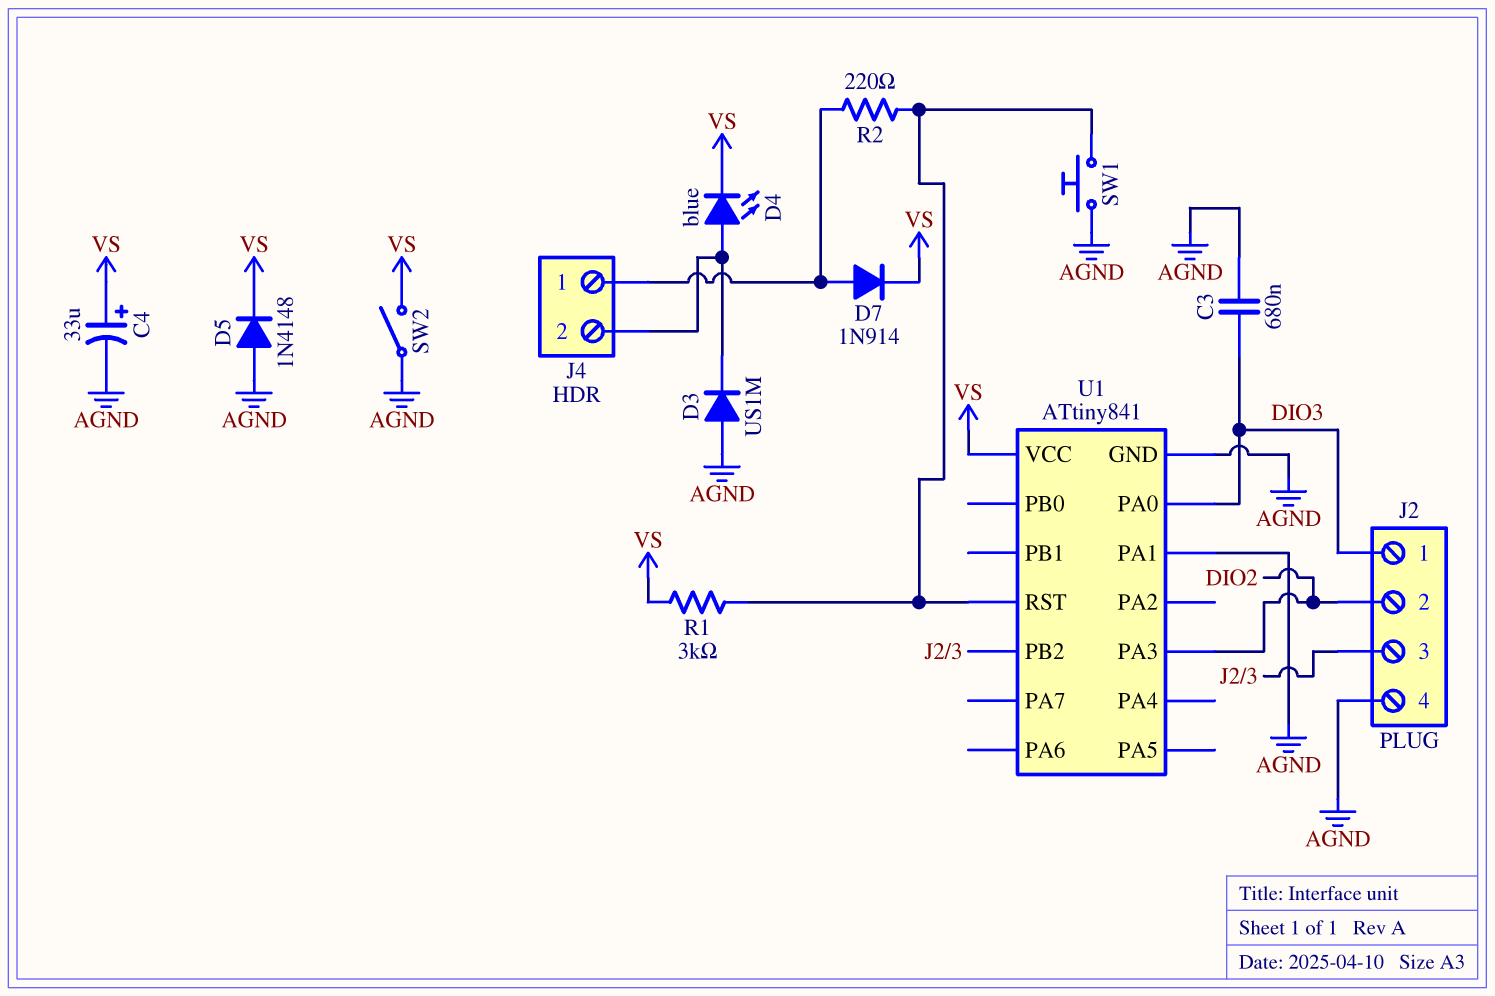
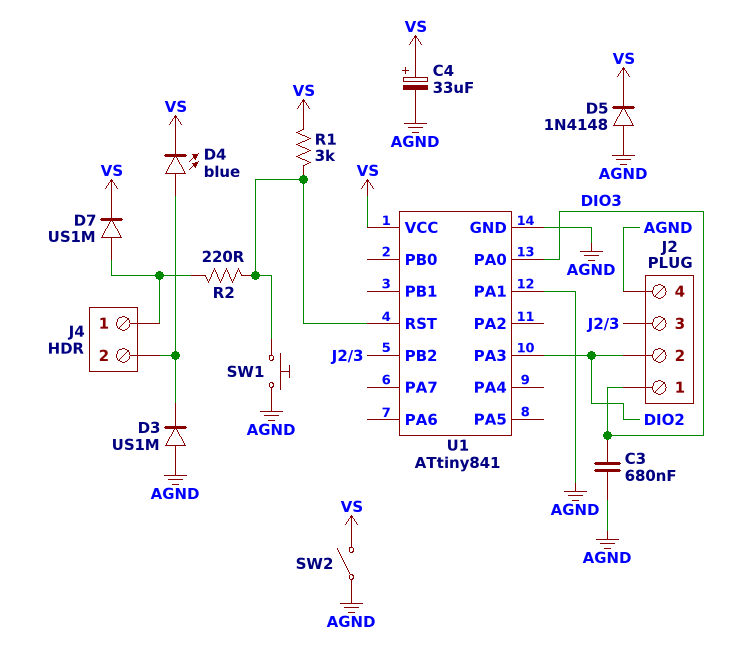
D7: diode 1N914 (A J4/1, K VS) -> diode US1M (A J4/1, K VS)

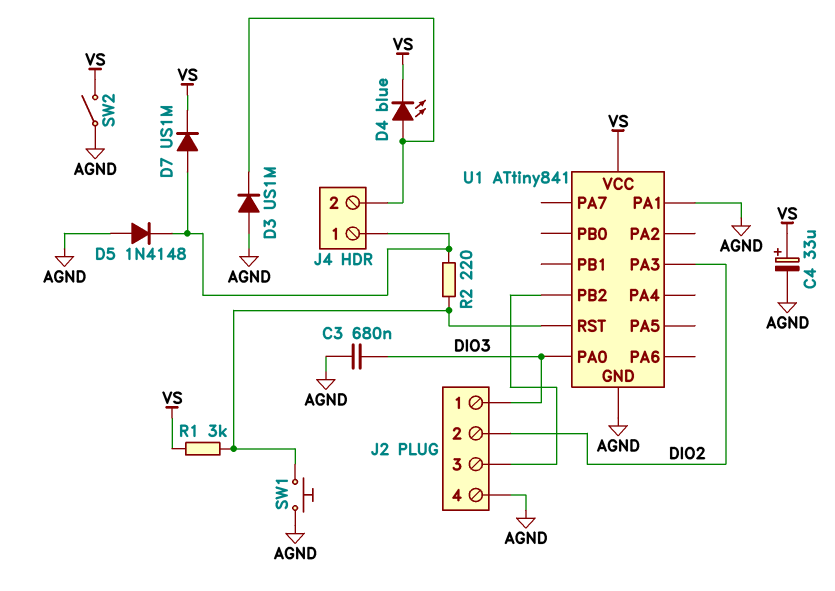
D5: diode 1N4148 (A AGND, K VS) -> diode 1N4148 (A AGND, K J4/1)

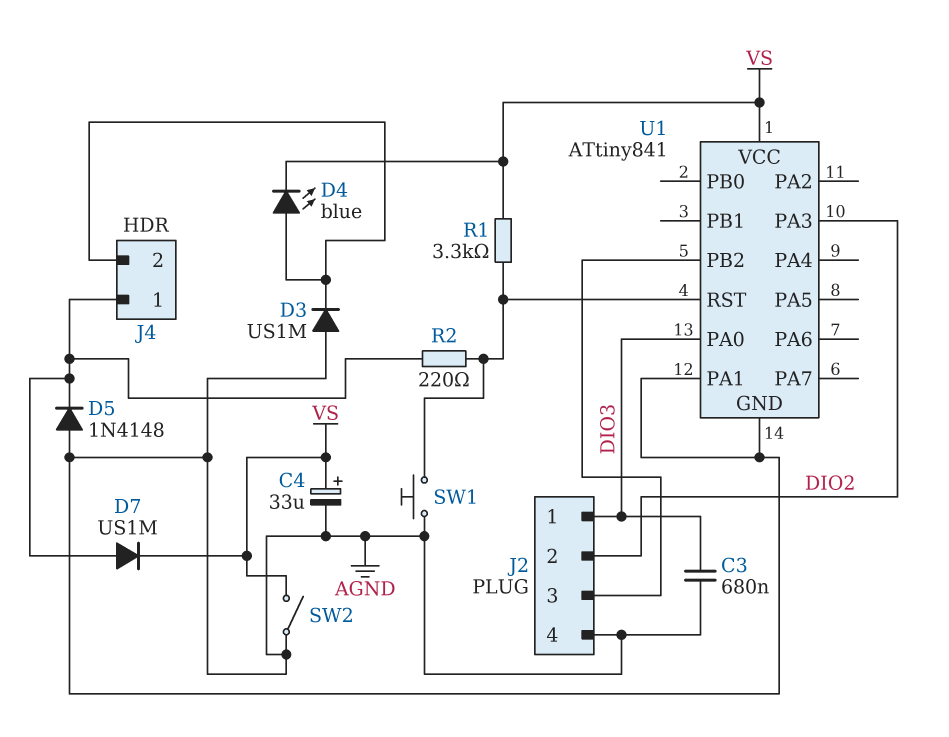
R1: 3k (U1/RST, VS) -> 3.3k (U1/RST, VS)

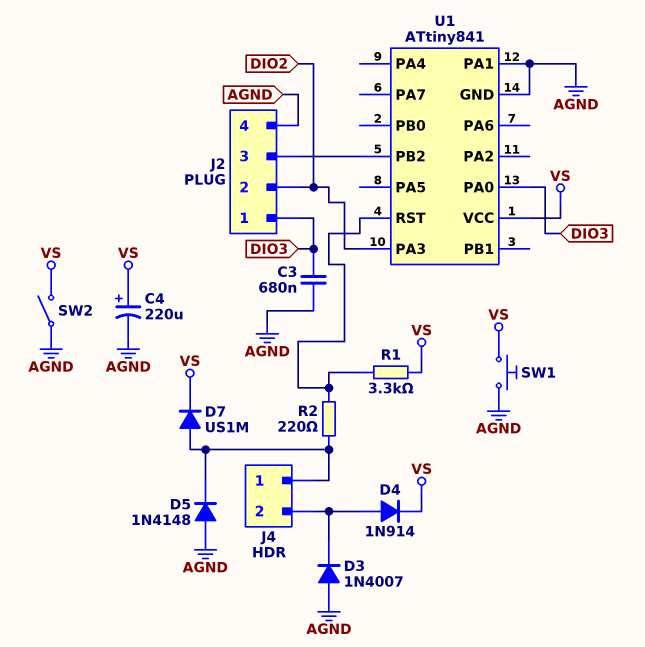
C4: 33uF (plus VS, minus AGND) -> 220uF (plus VS, minus AGND)
D3: diode US1M (A AGND, K J4/2) -> diode 1N4007 (A AGND, K J4/2)
D4: LED blue (A J4/2, K VS) -> diode 1N914 (A J4/2, K VS)
SW1: button (AGND, U1/RST) -> button (AGND, VS)

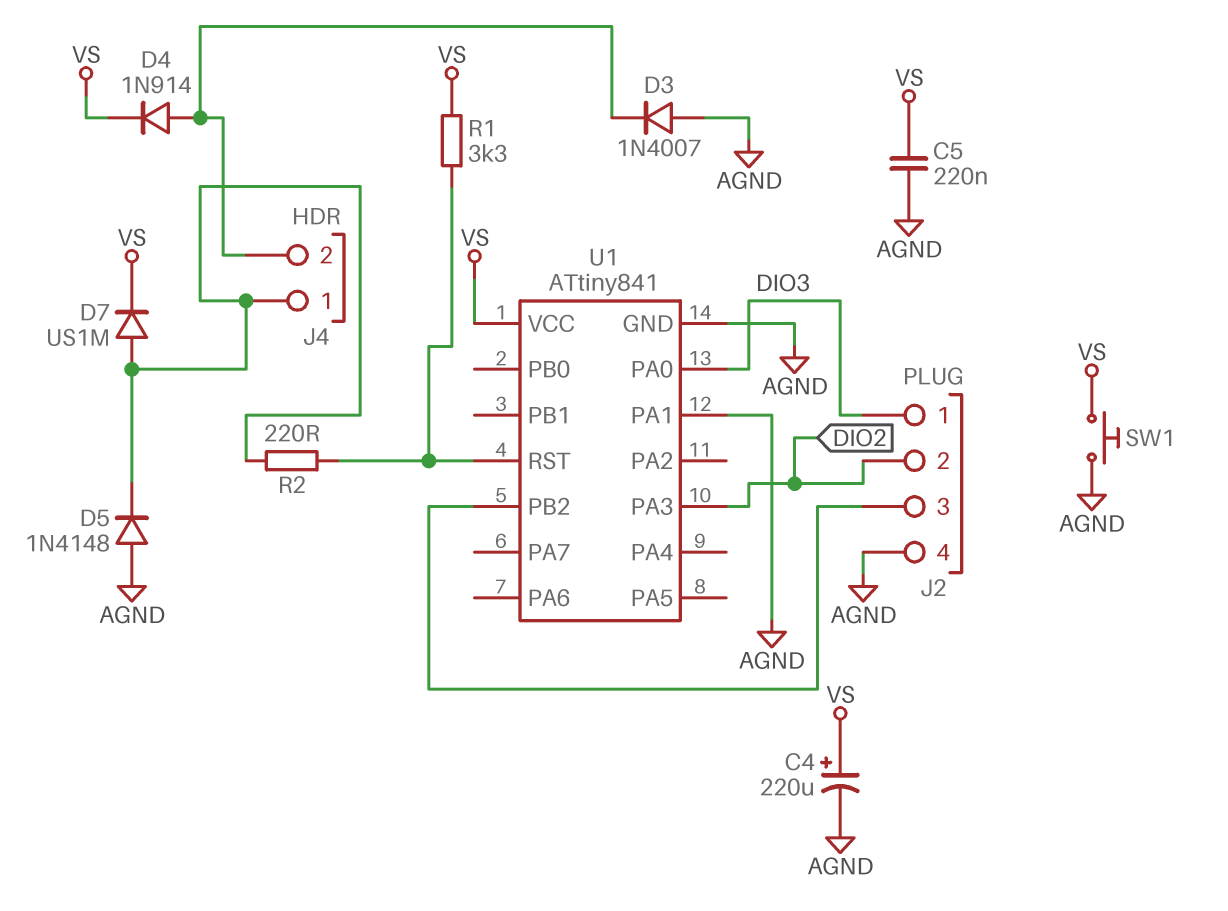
C3: 680nF (AGND, DIO3) -> none
C5: none -> 220nF (AGND, VS)
SW2: switch (AGND, VS) -> none

